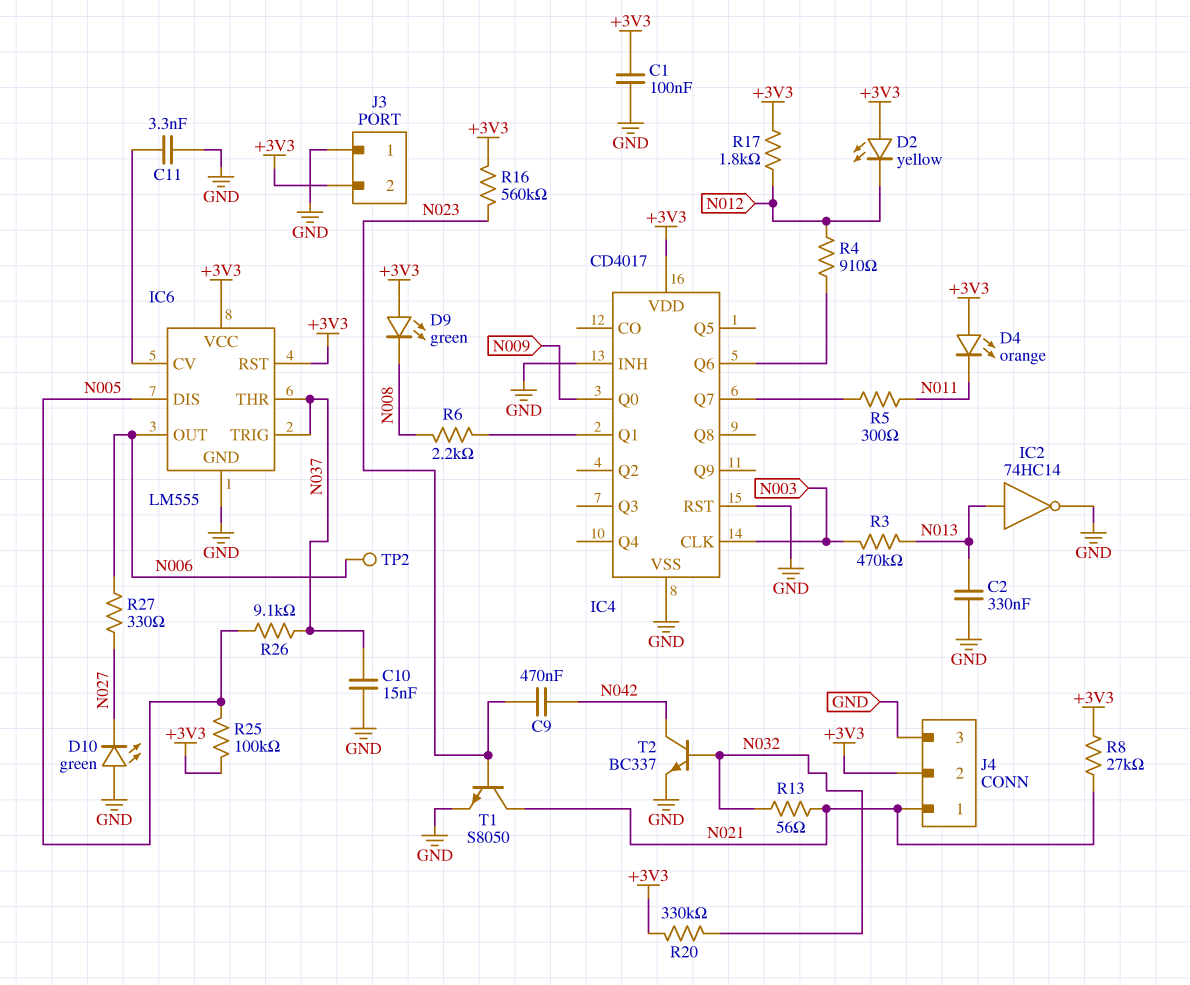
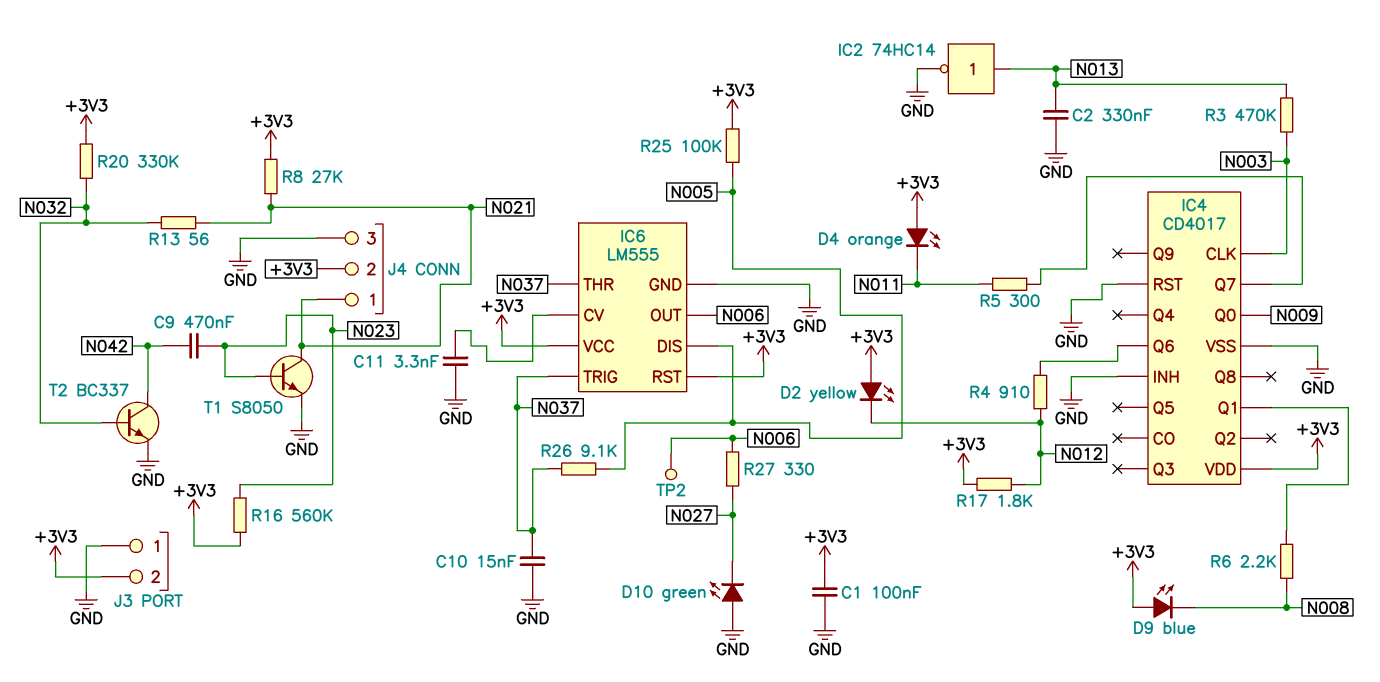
D9: LED green (A +3V3, K N008) -> LED blue (A +3V3, K N008)

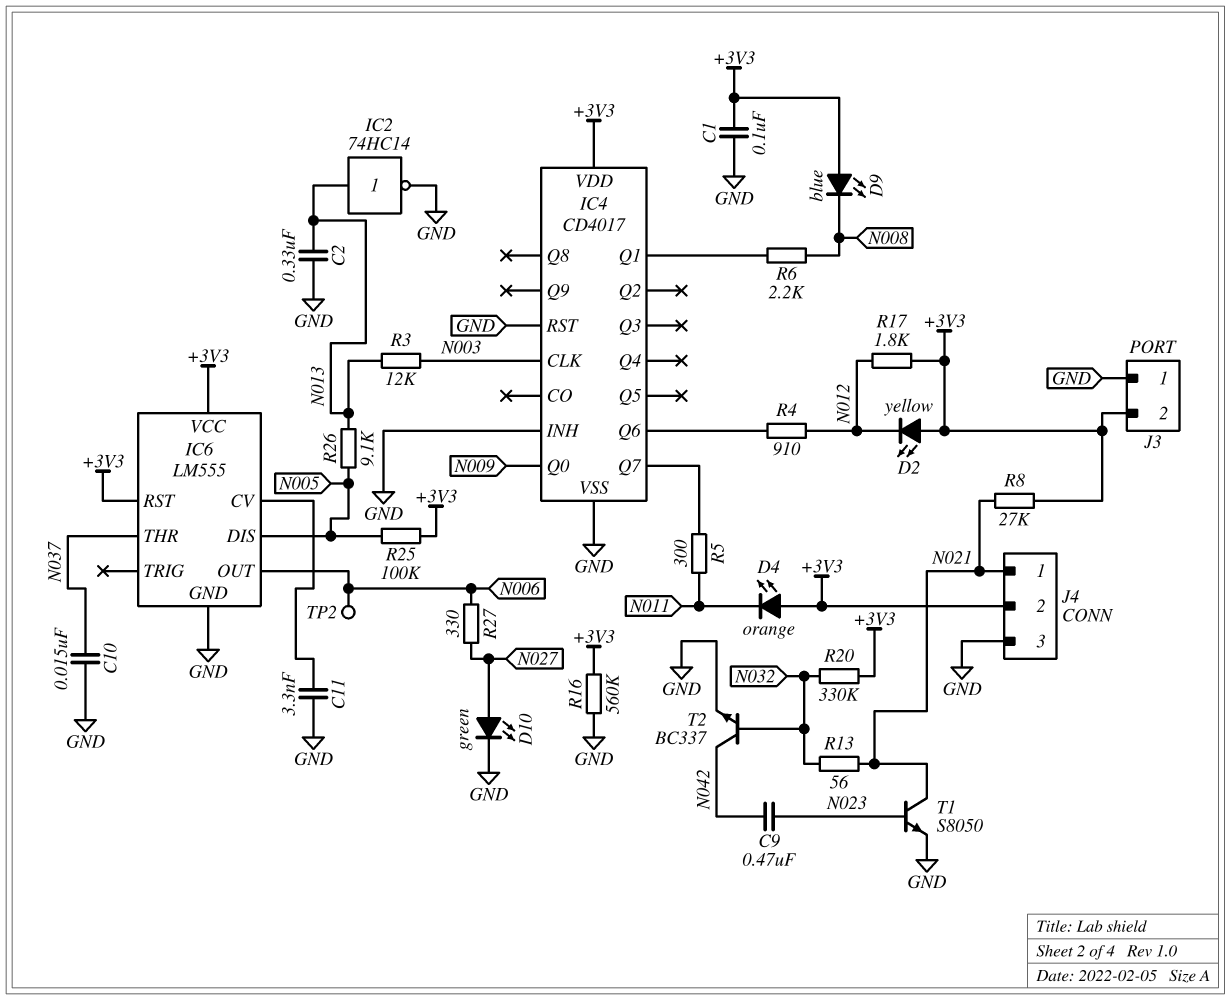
D10: LED green (A GND, K N027) -> LED green (A N027, K GND)
IC6 pin TRIG: N037 -> none
R3: 470k (N003, N013) -> 12k (N003, N013)
R16: 560k (+3V3, N023) -> 560k (+3V3, GND)
R26: 9.1k (N005, N037) -> 9.1k (N005, N013)

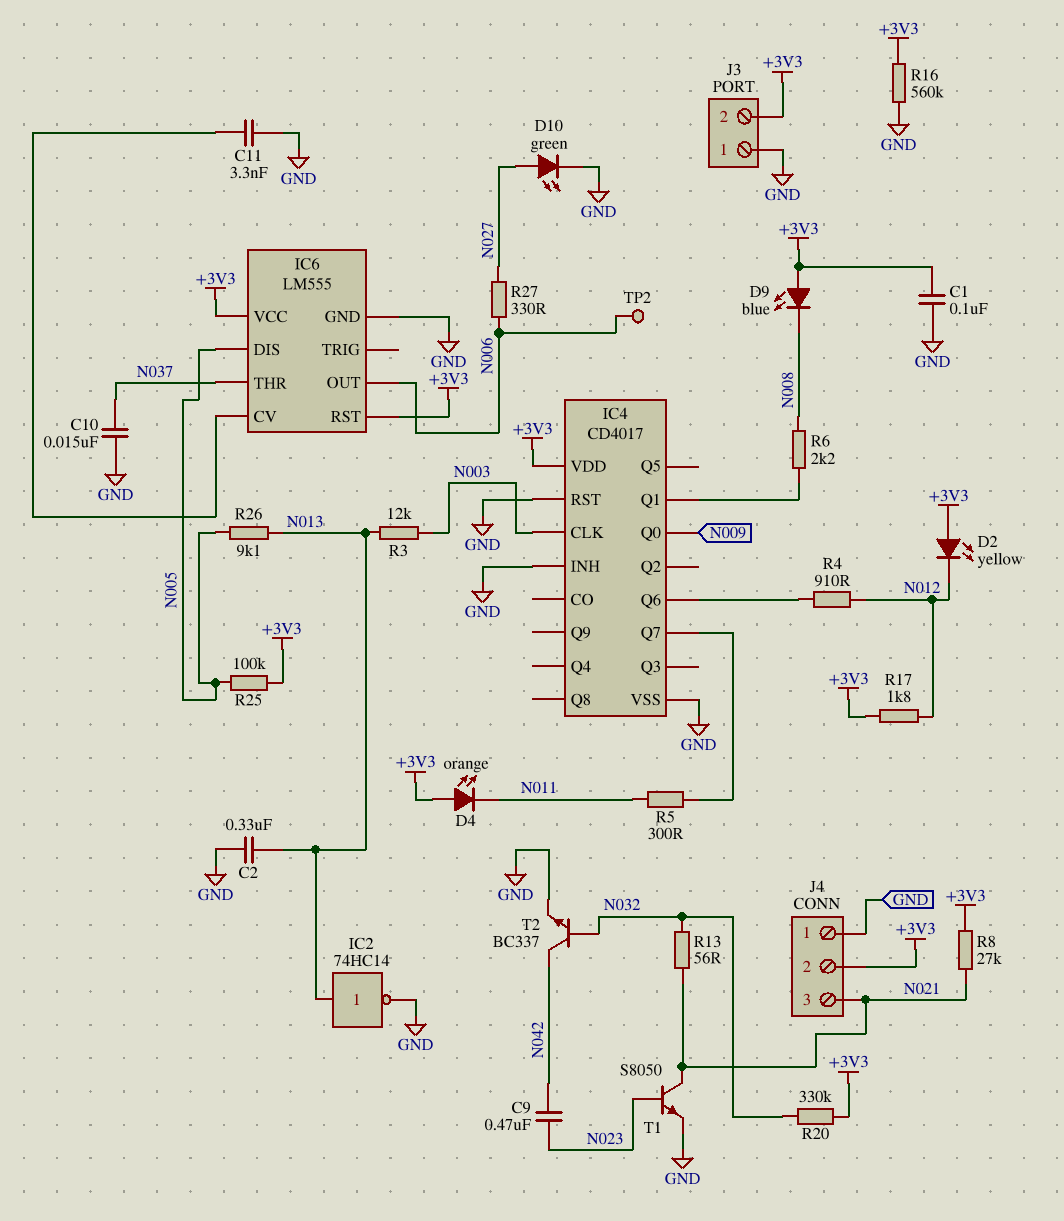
J4 pin 1: N021 -> GND
J4 pin 3: GND -> N021

